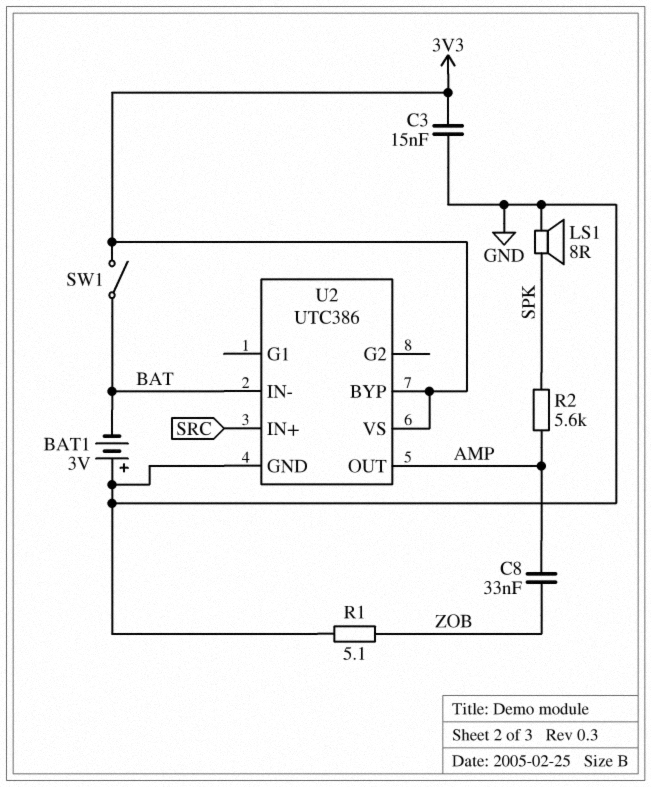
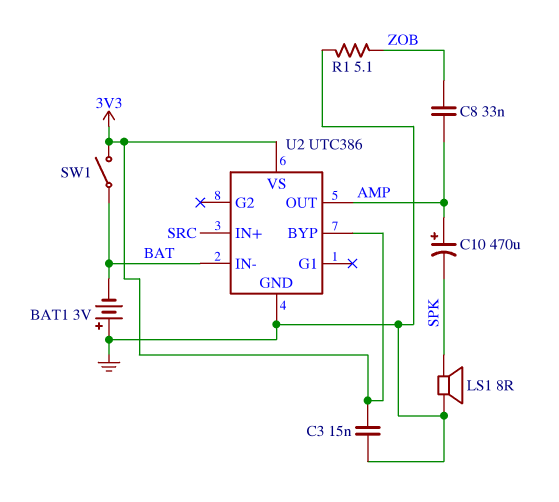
C10: none -> 470uF (plus AMP, minus SPK)
R2: 5.6k (AMP, SPK) -> none

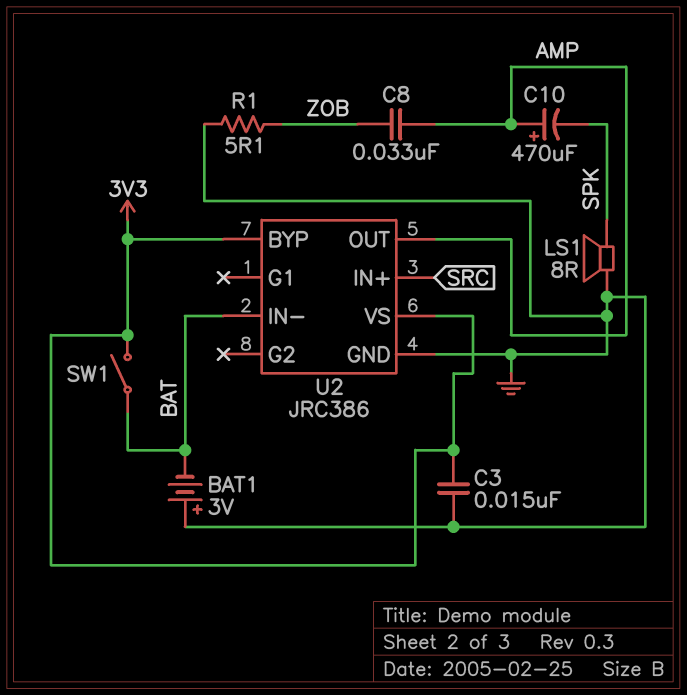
U2: UTC386 -> JRC386

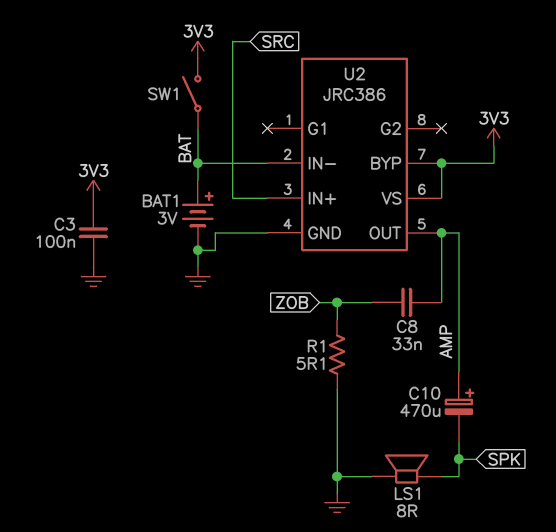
BAT1: 3V (plus GND, minus BAT) -> 3V (plus BAT, minus GND)
C3: 15nF (3V3, GND) -> 100nF (3V3, GND)

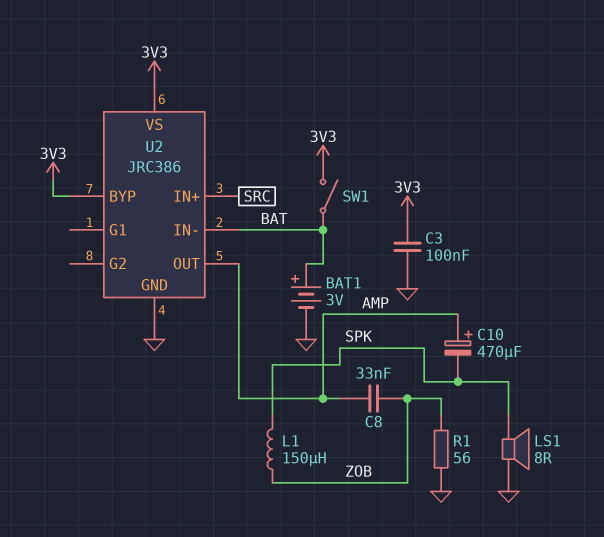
L1: none -> 150uH (SPK, ZOB)
R1: 5.1 (GND, ZOB) -> 56 (GND, ZOB)

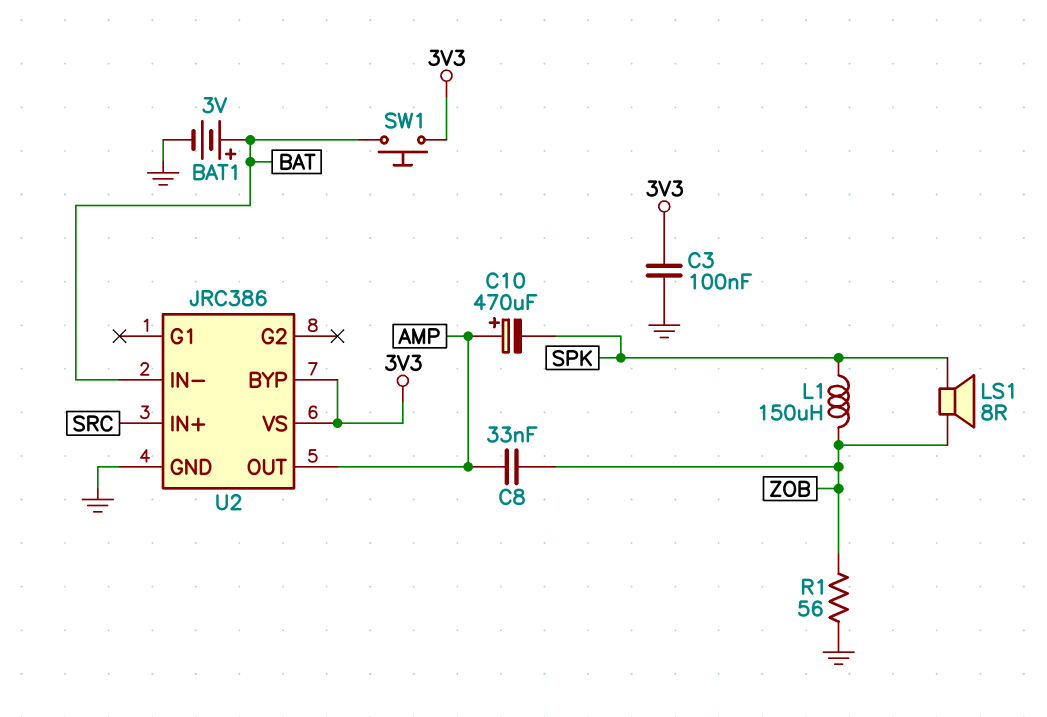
LS1: speaker 8R (GND, SPK) -> speaker 8R (SPK, ZOB)
SW1: switch (3V3, BAT) -> button (3V3, BAT)

